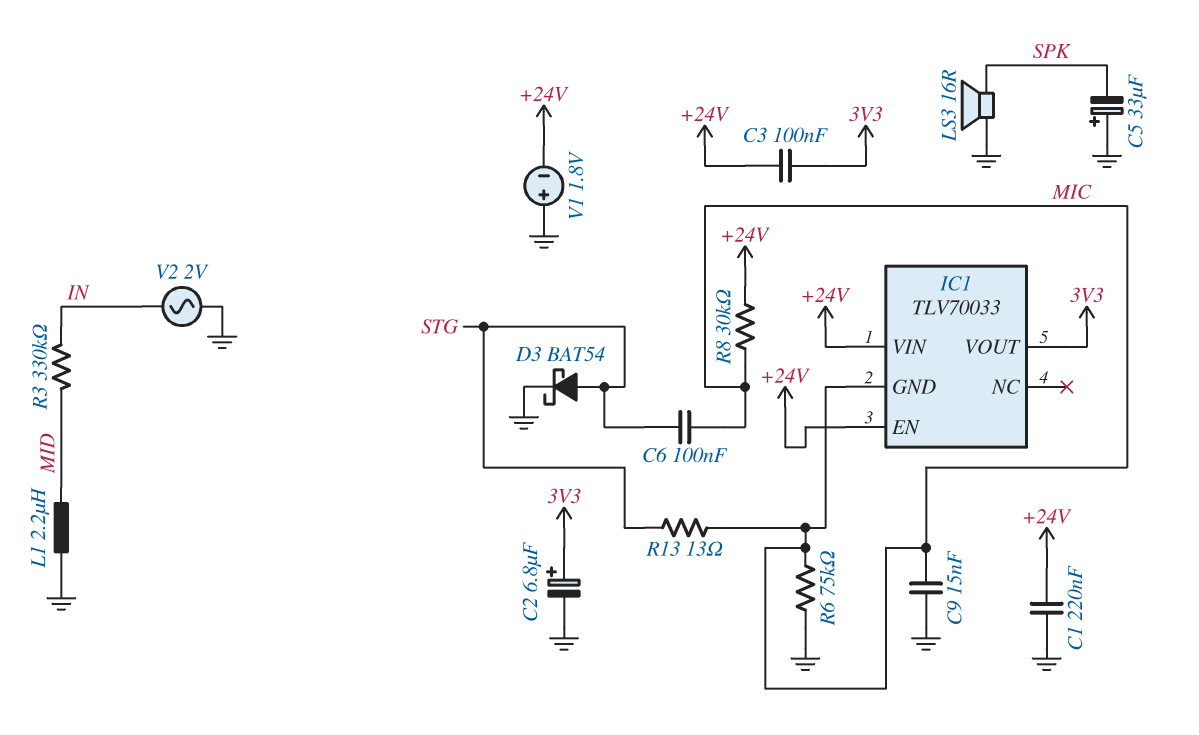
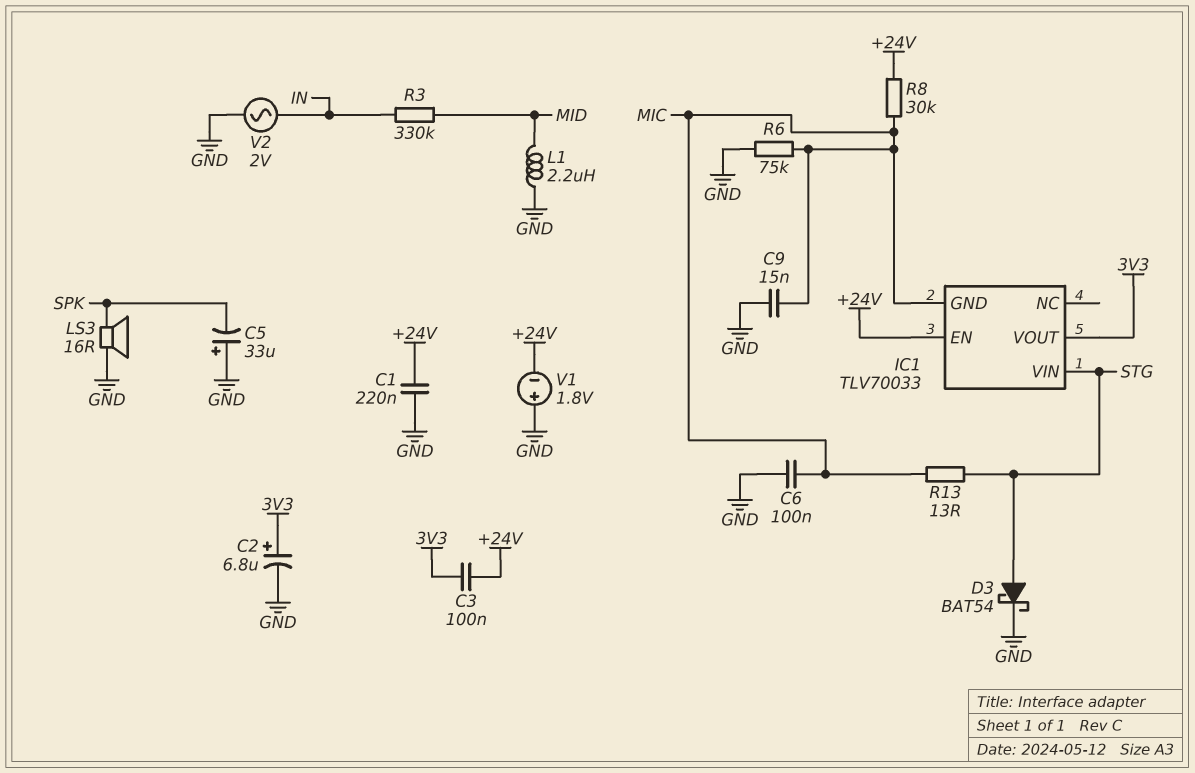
C6: 100nF (MIC, STG) -> 100nF (GND, MIC)
IC1 pin VIN: +24V -> STG

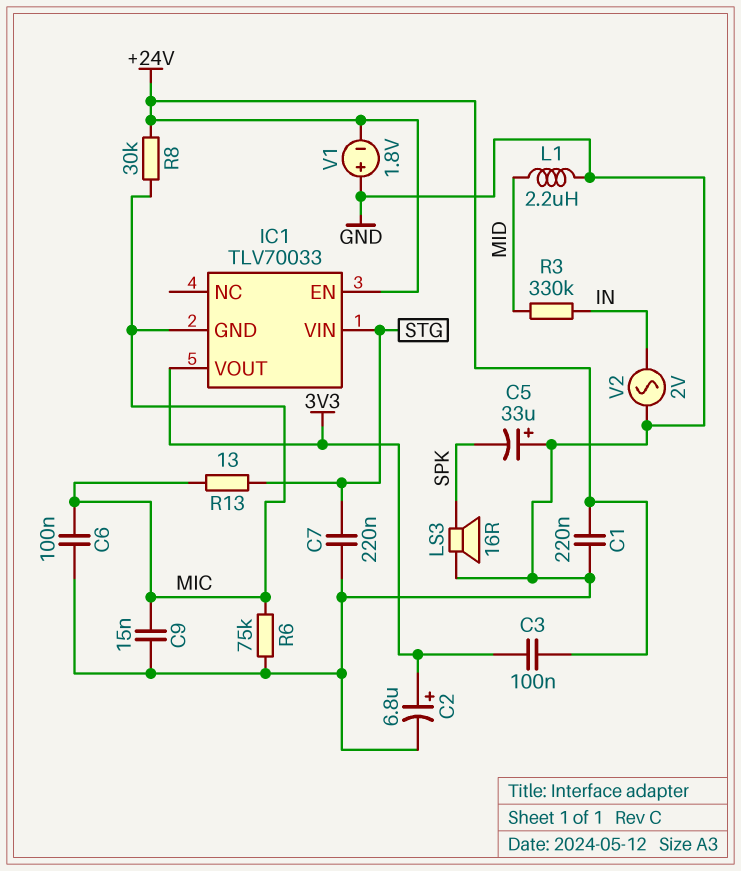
C7: none -> 220nF (GND, STG)
D3: schottky BAT54 (A STG, K GND) -> none

